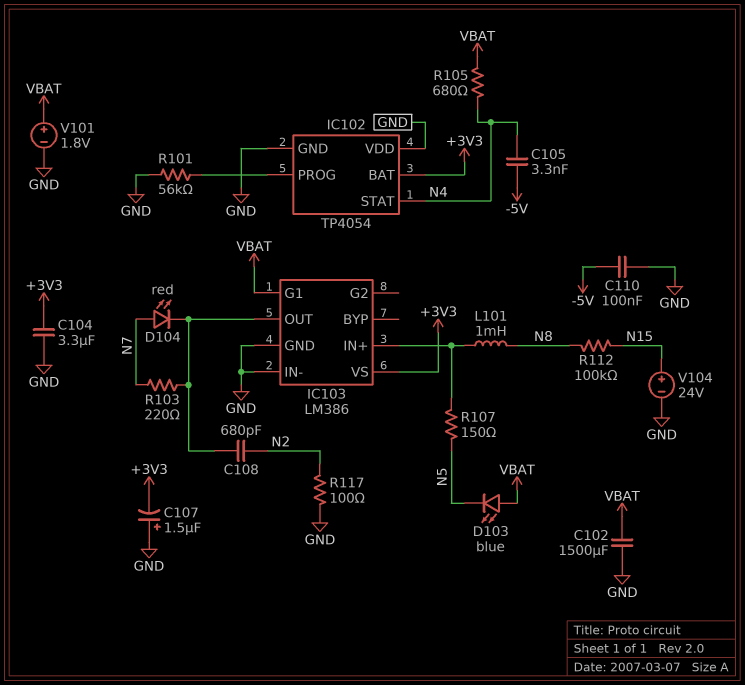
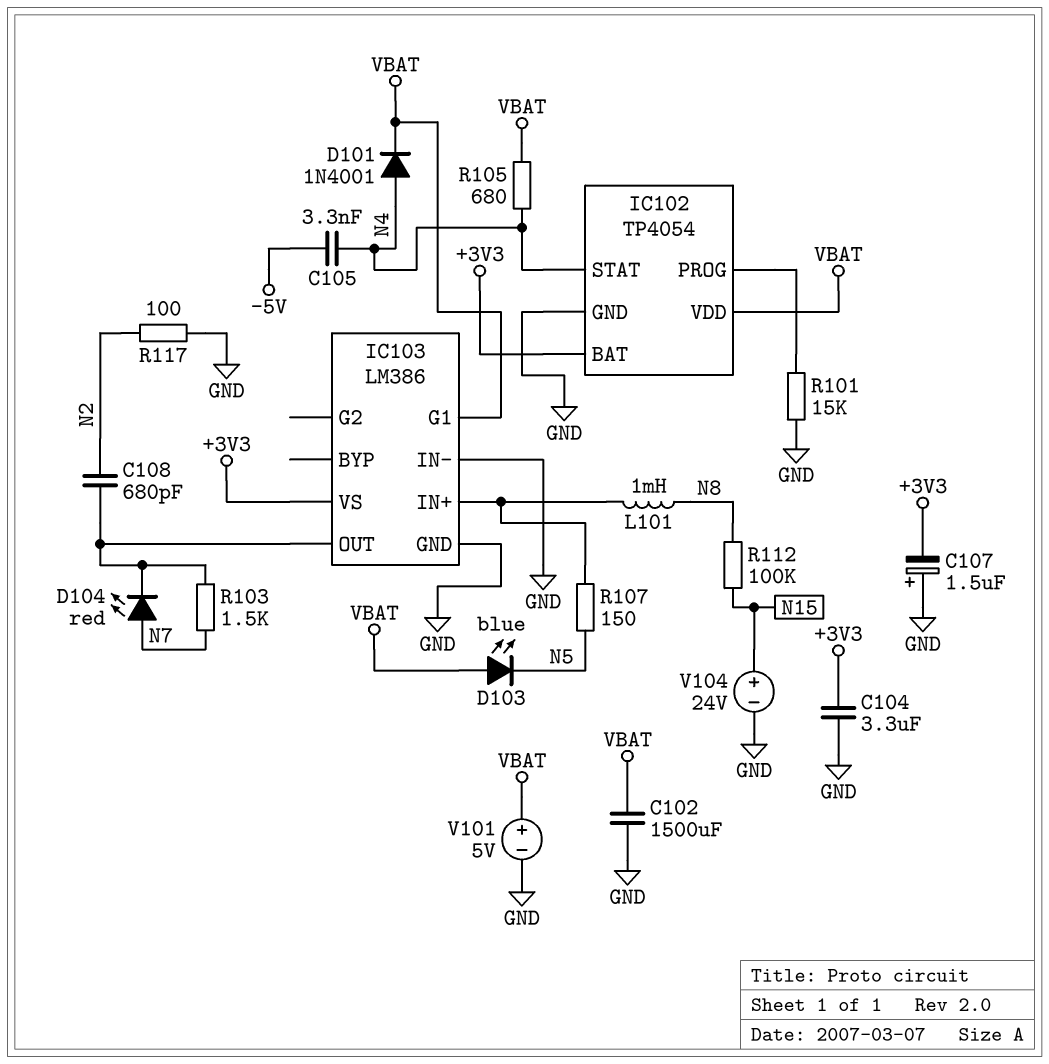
C110: 100nF (-5V, GND) -> none
D101: none -> diode 1N4001 (A N4, K VBAT)
IC102 pin VDD: GND -> VBAT
R101: 56k (GND, IC102/PROG) -> 15k (GND, IC102/PROG)
R103: 220 (IC103/OUT, N7) -> 1.5k (IC103/OUT, N7)
V101: 1.8V (plus VBAT, minus GND) -> 5V (plus VBAT, minus GND)

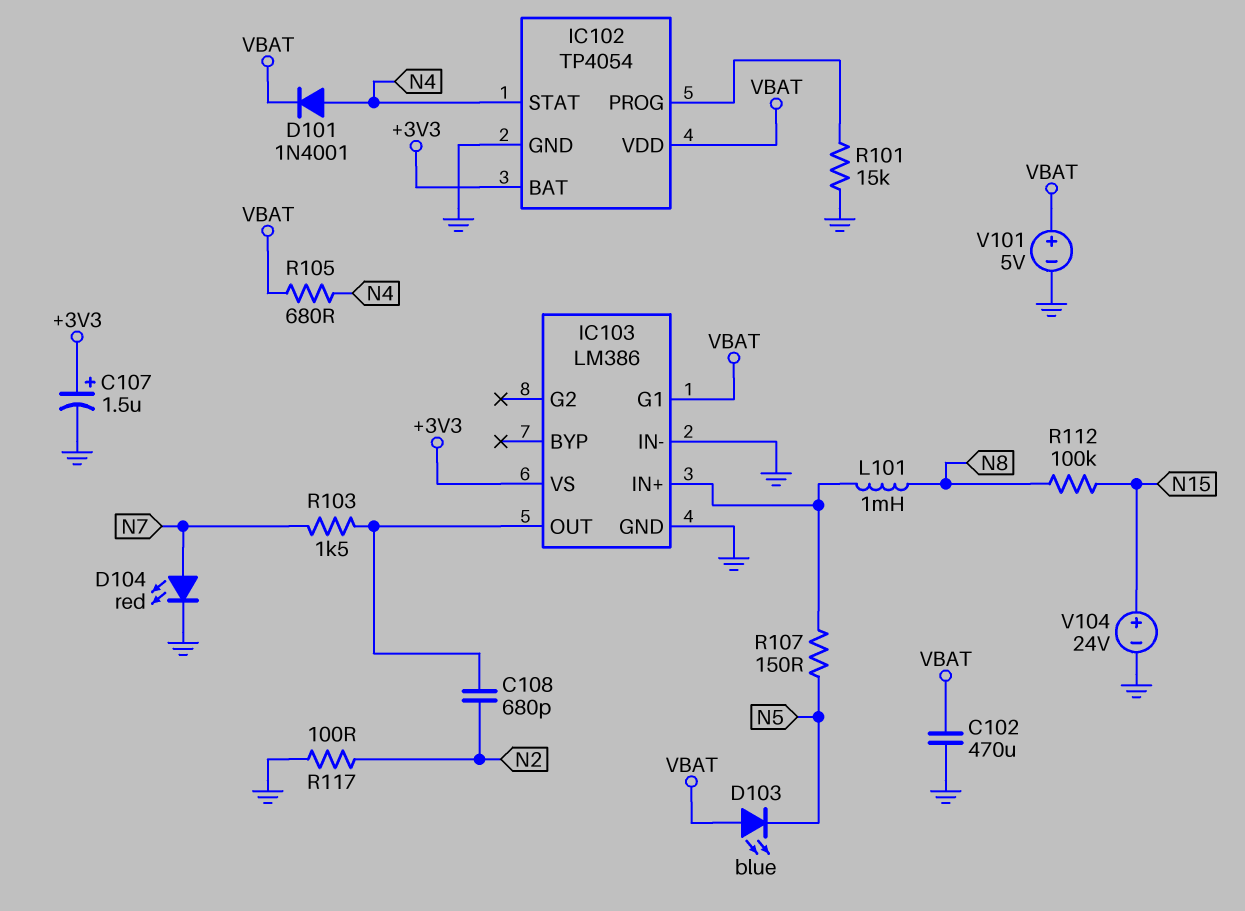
C102: 1500uF (GND, VBAT) -> 470uF (GND, VBAT)
C104: 3.3uF (+3V3, GND) -> none
C105: 3.3nF (-5V, N4) -> none
C107: 1.5uF (plus GND, minus +3V3) -> 1.5uF (plus +3V3, minus GND)
D104: LED red (A N7, K IC103/OUT) -> LED red (A N7, K GND)

